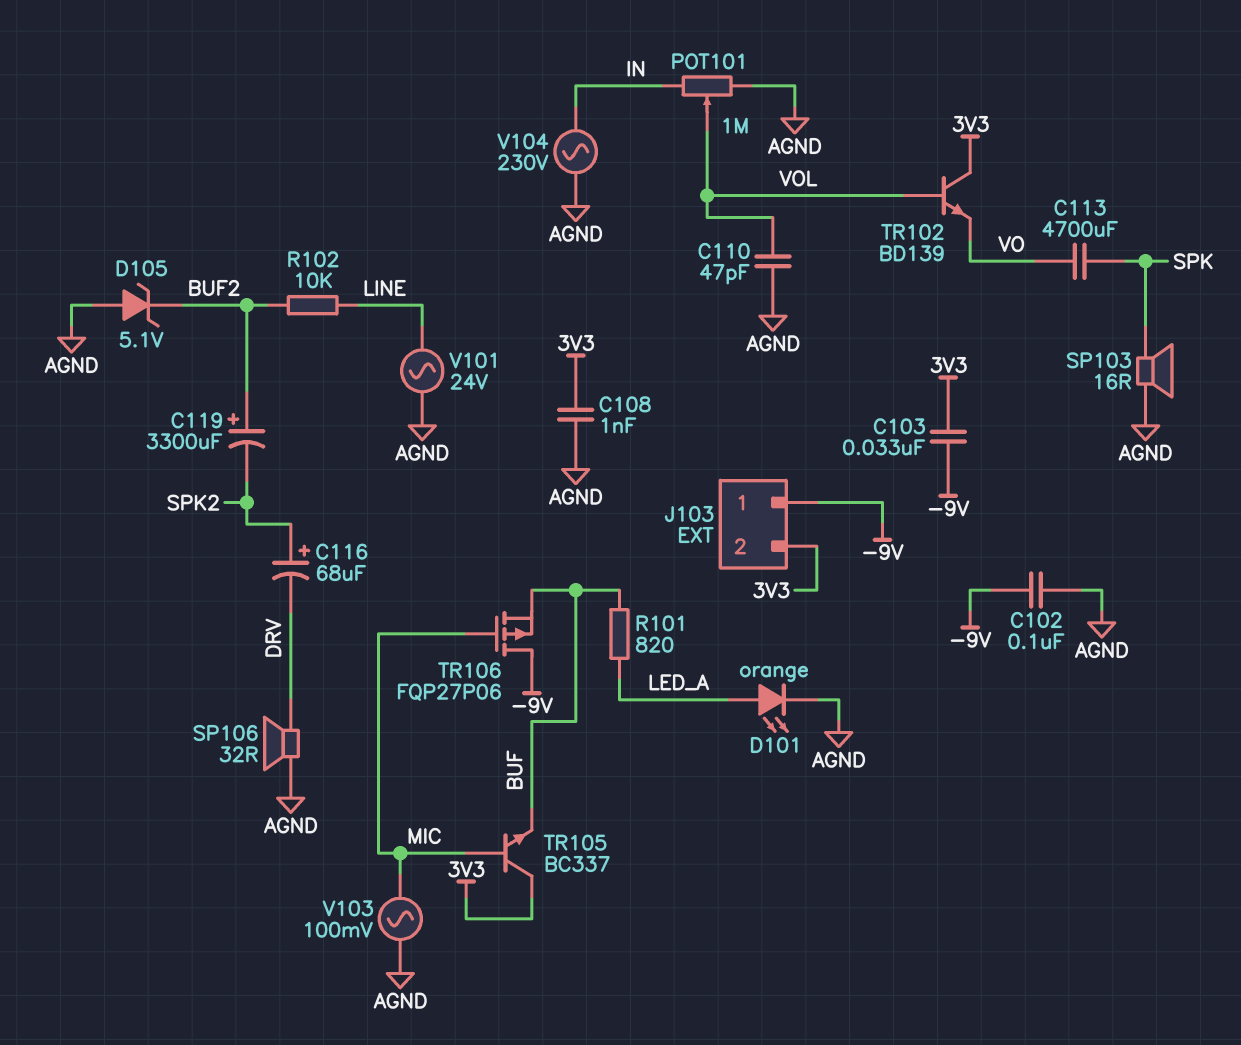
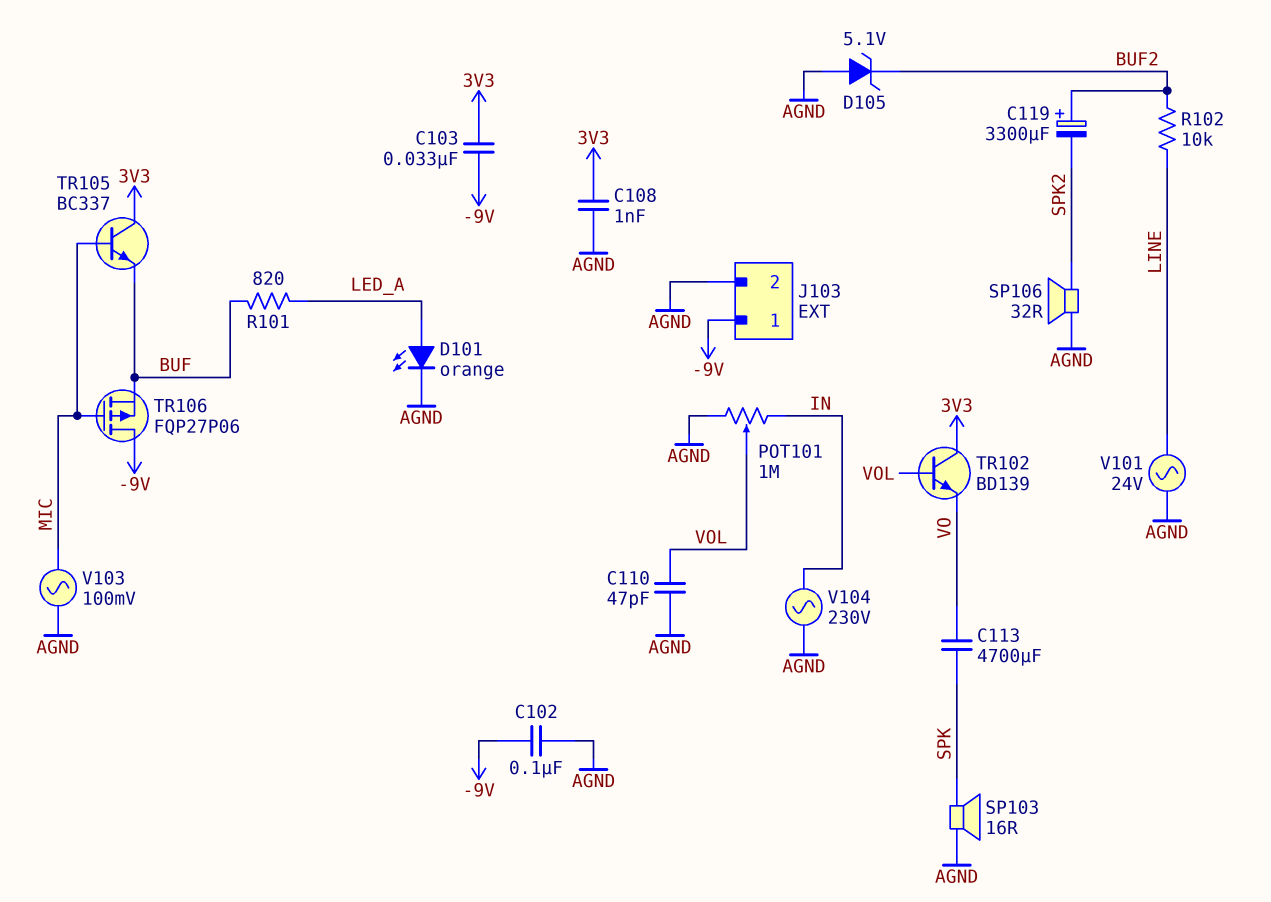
C116: 68uF (plus SPK2, minus DRV) -> none
J103 pin 2: 3V3 -> AGND
SP106: speaker 32R (AGND, DRV) -> speaker 32R (AGND, SPK2)

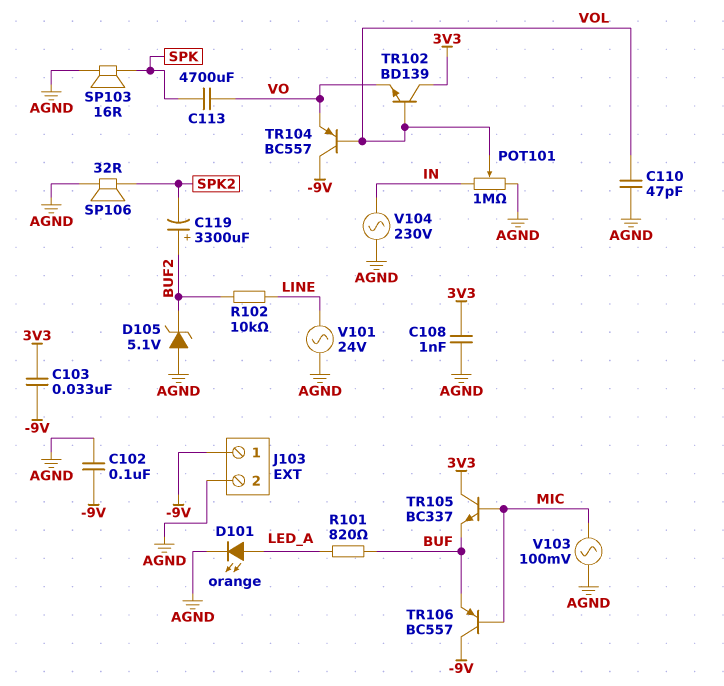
TR104: none -> PNP BC557 (B VOL, C -9V, E VO)
TR106: PMOS FQP27P06 (G MIC, D -9V, S BUF) -> PNP BC557 (B MIC, C -9V, E BUF)

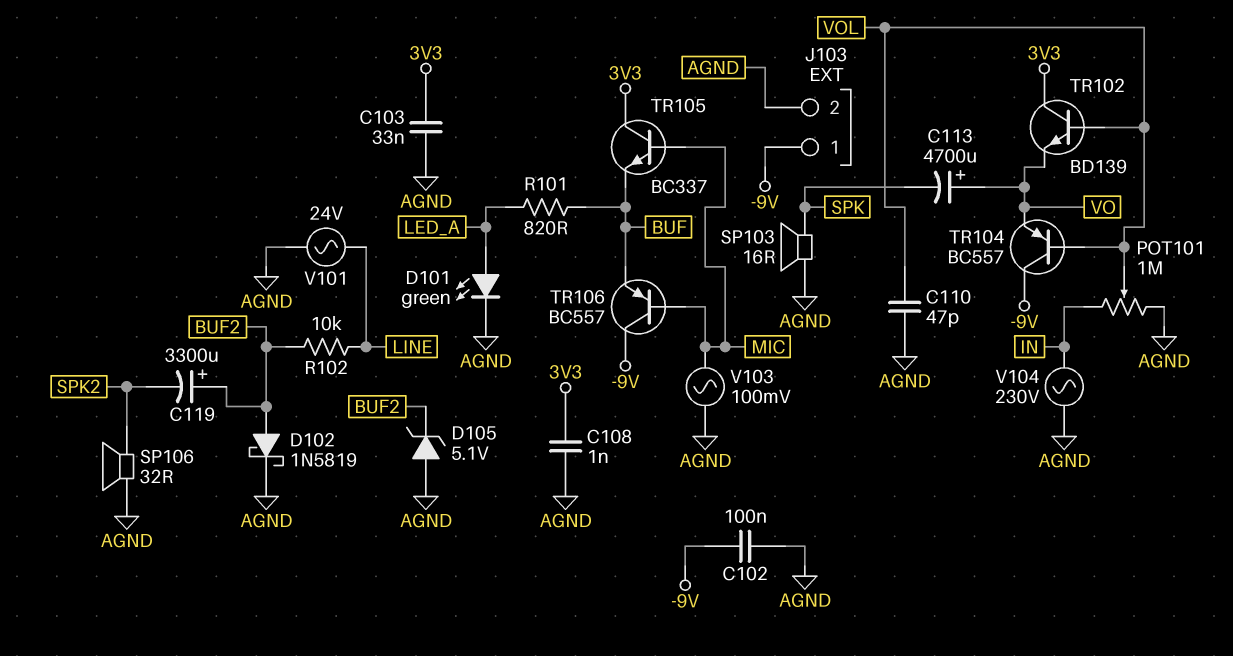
C103: 33nF (-9V, 3V3) -> 33nF (3V3, AGND)
C113: 4700uF (SPK, VO) -> 4700uF (plus VO, minus SPK)
D101: LED orange (A LED_A, K AGND) -> LED green (A LED_A, K AGND)
D102: none -> schottky 1N5819 (A BUF2, K AGND)

